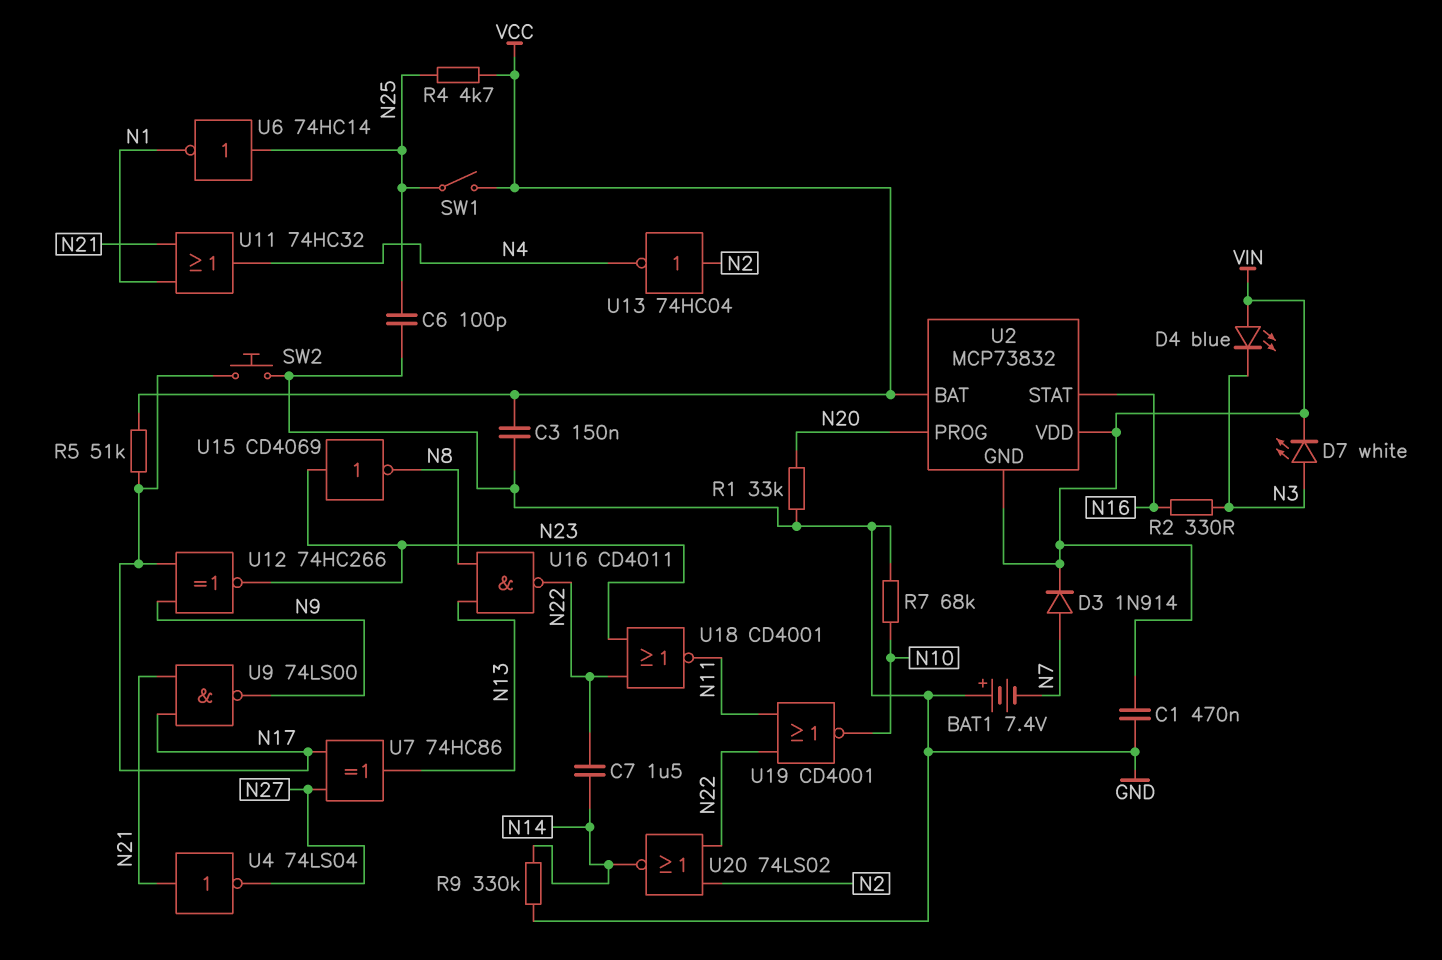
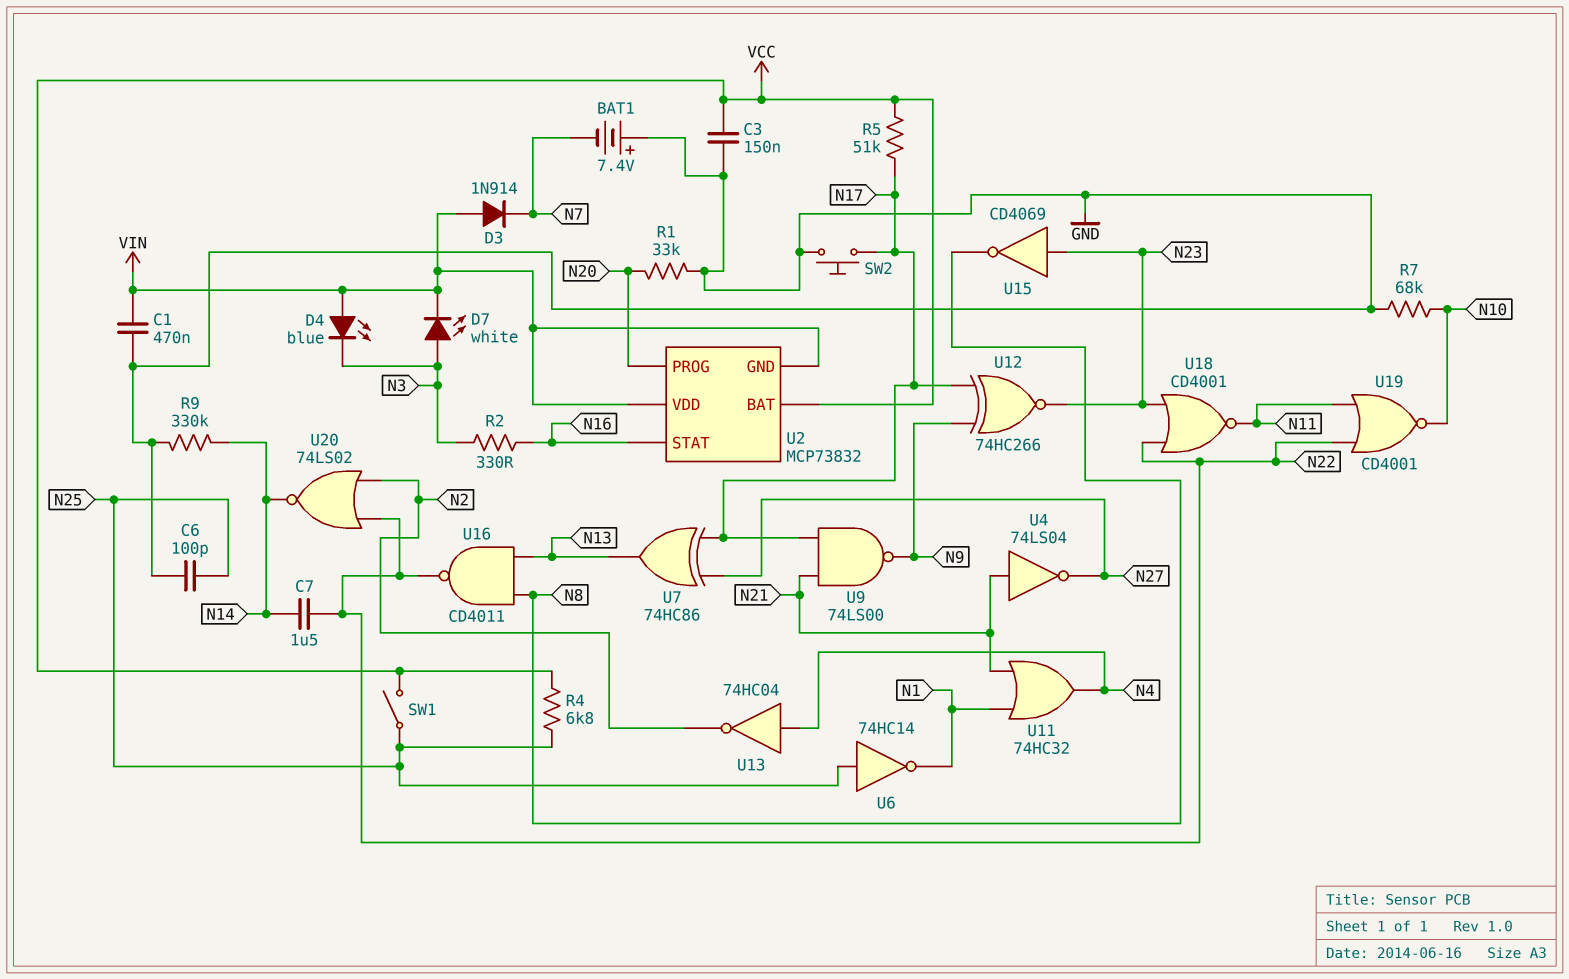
D3: diode 1N914 (A N7, K VIN) -> diode 1N914 (A VIN, K N7)
R4: 4.7k (N25, VCC) -> 6.8k (N25, VCC)
U13: NOT 74HC04 (in N2, out N4) -> NOT 74HC04 (in N4, out N2)

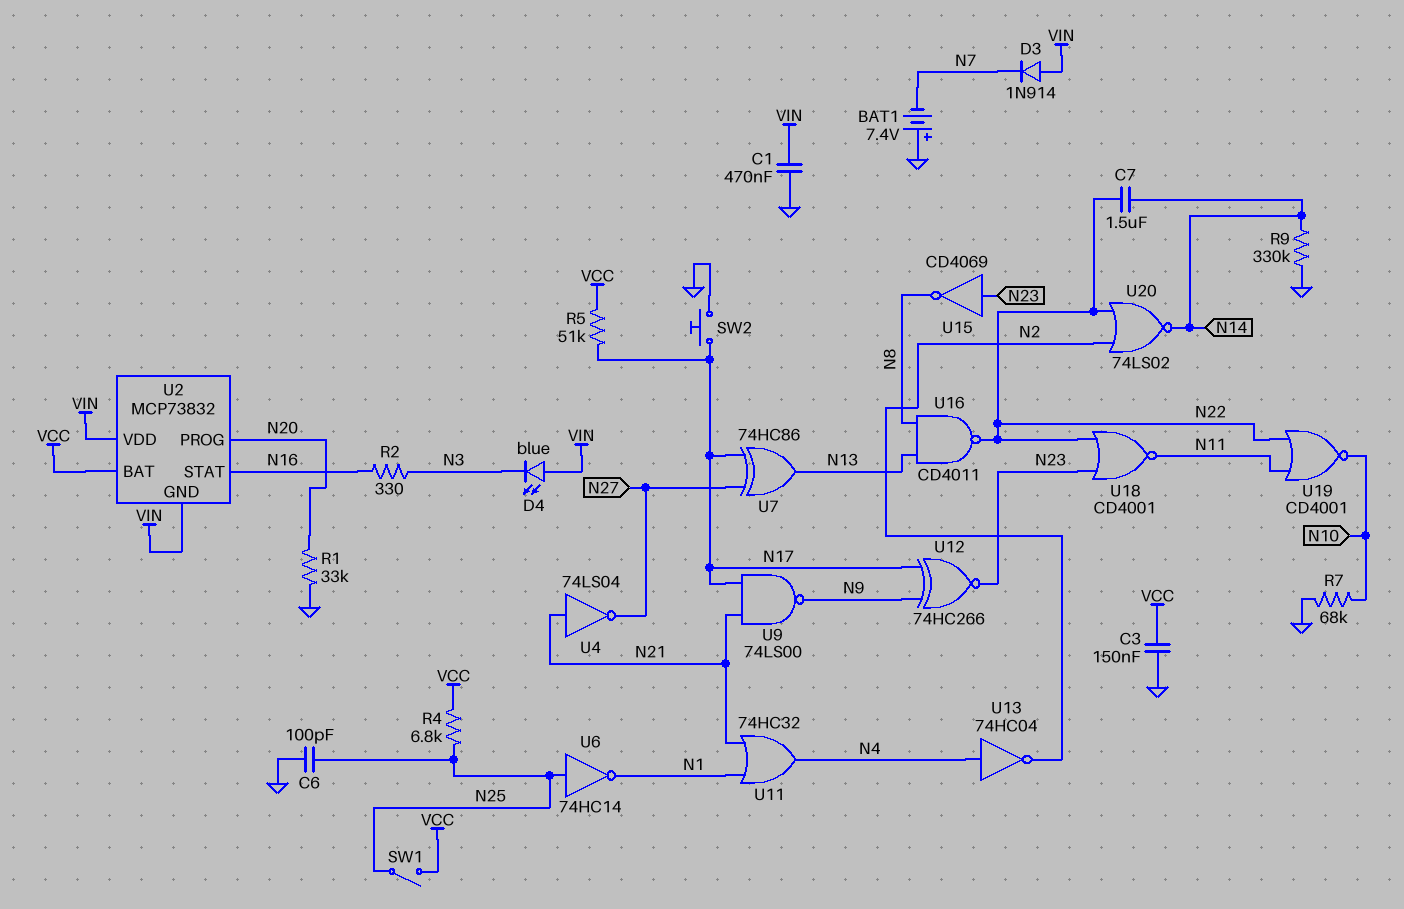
D7: LED white (A N3, K VIN) -> none

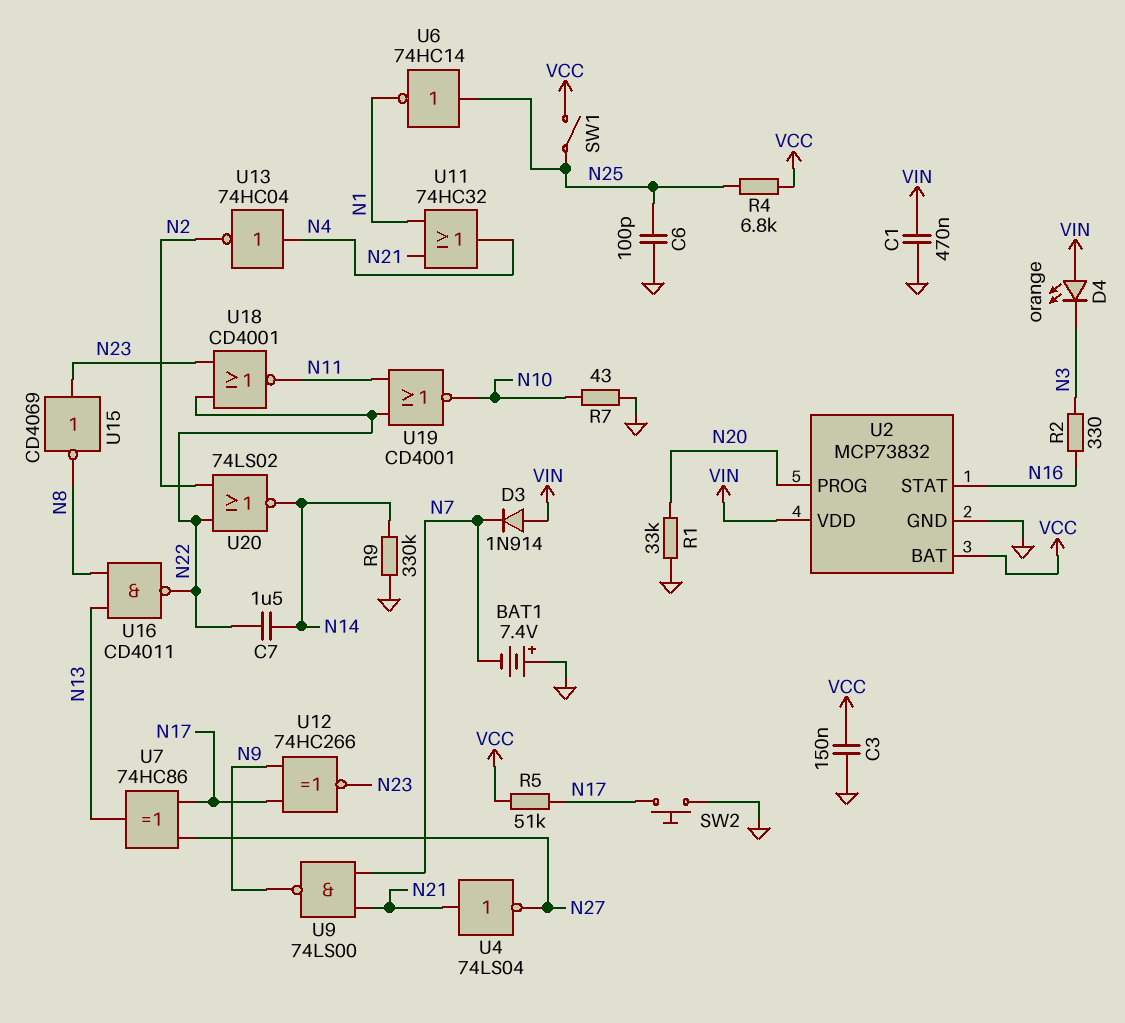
D4: LED blue (A VIN, K N3) -> LED orange (A VIN, K N3)
R7: 68k (GND, N10) -> 43 (GND, N10)
U2 pin GND: VIN -> GND
U9: NAND 74LS00 (in N17, in N21, out N9) -> NAND 74LS00 (in N7, in N21, out N9)

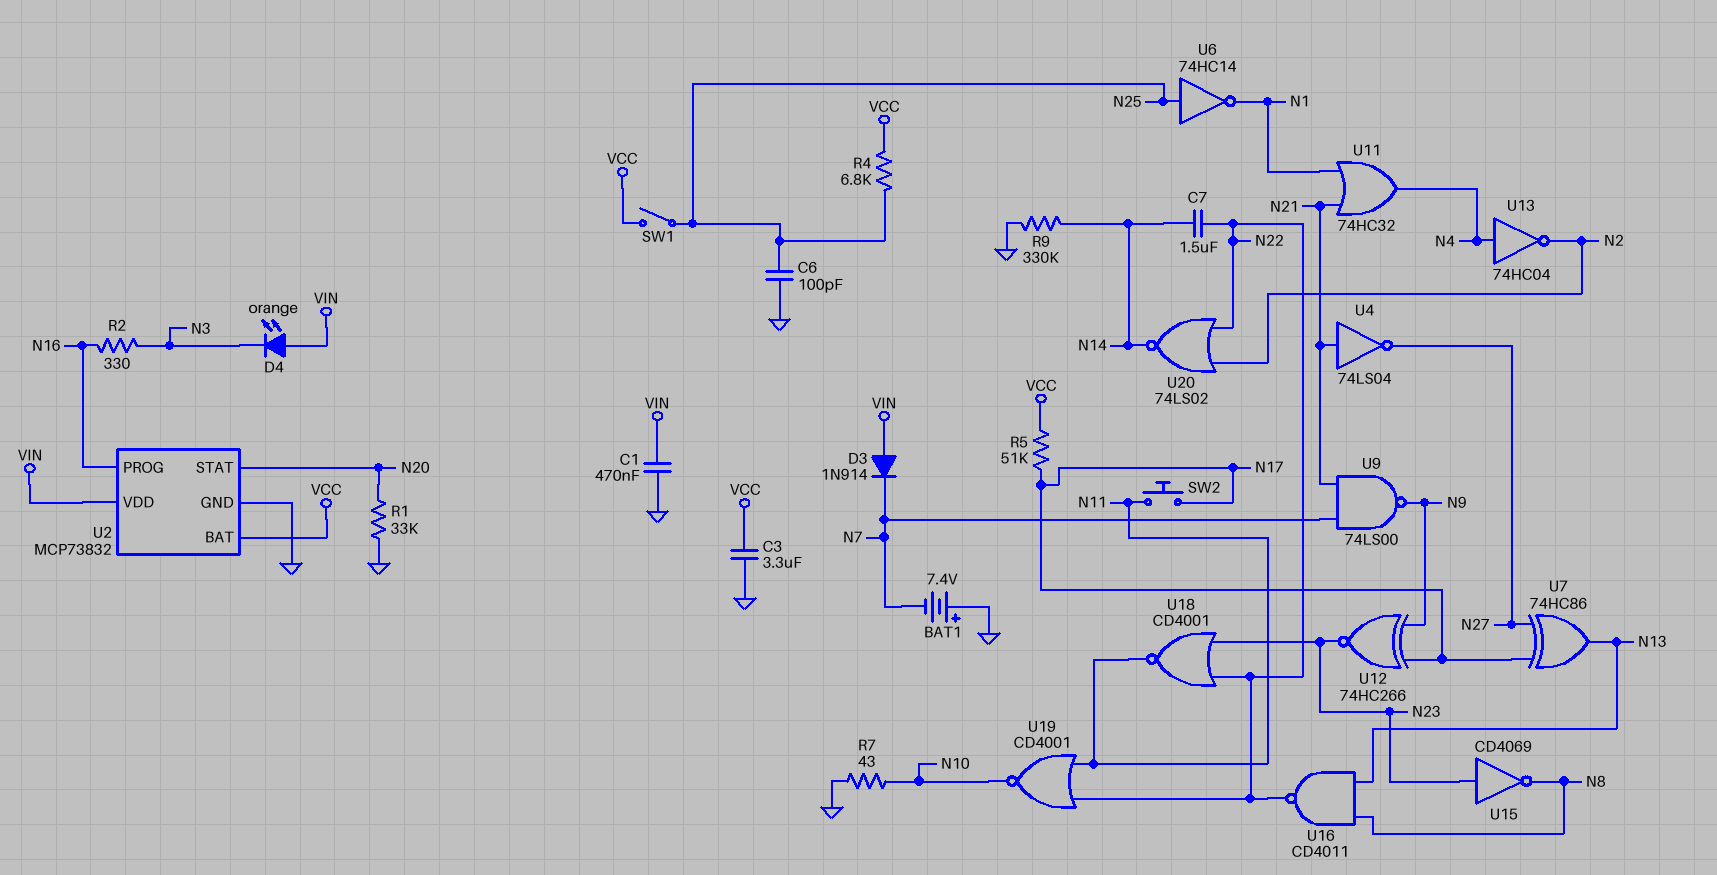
C3: 150nF (GND, VCC) -> 3.3uF (GND, VCC)
SW2: button (GND, N17) -> button (N11, N17)
U2 pin PROG: N20 -> N16
U2 pin STAT: N16 -> N20

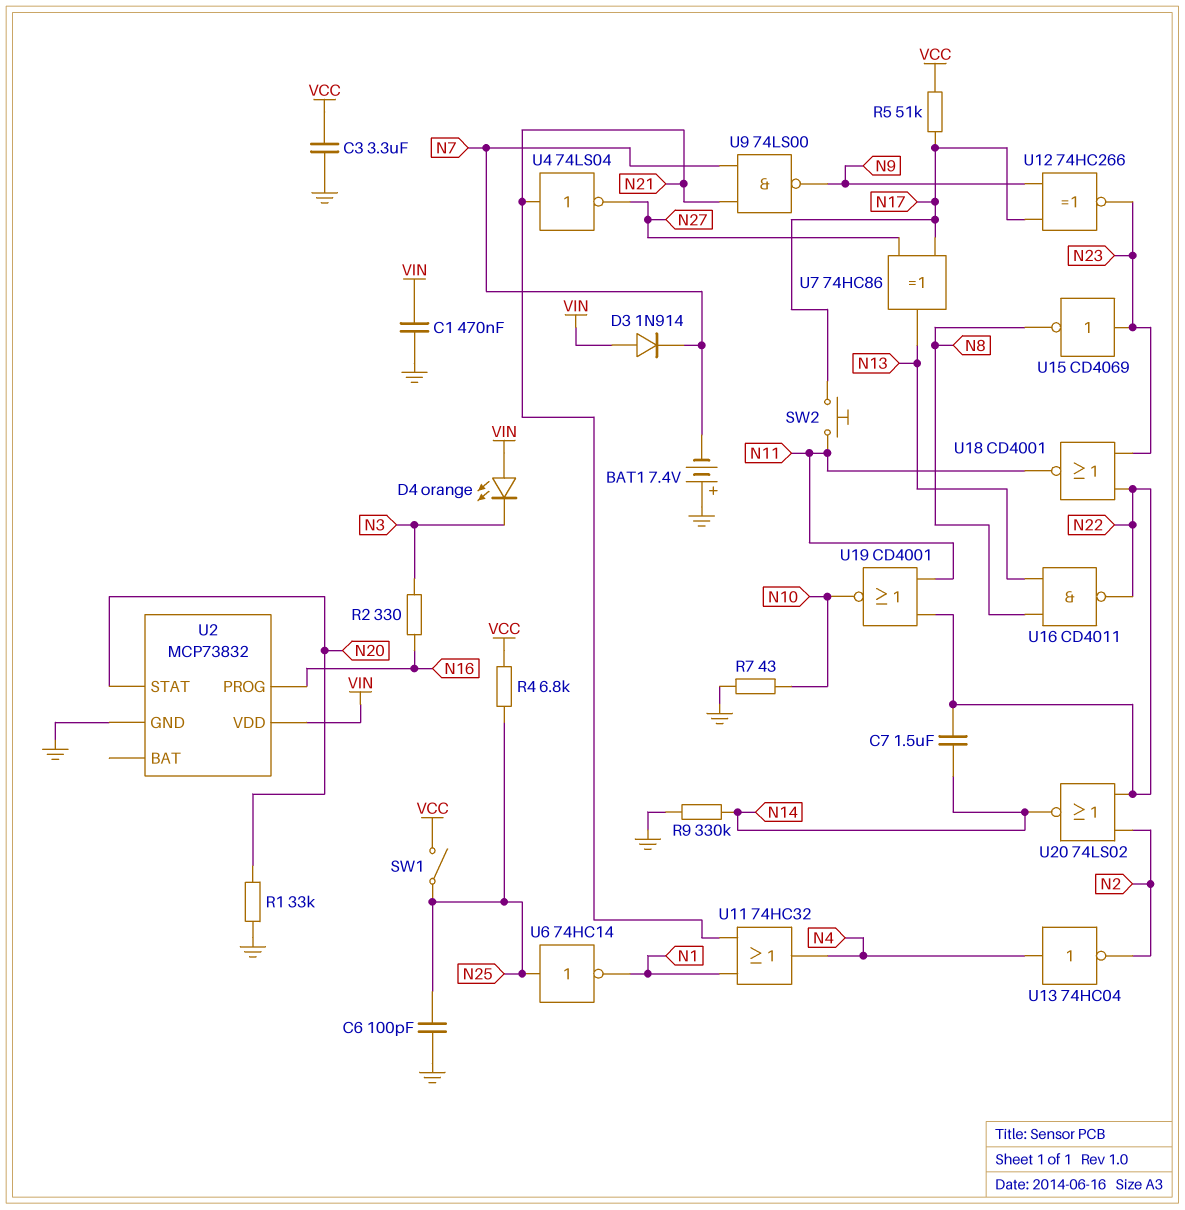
U2 pin BAT: VCC -> none

